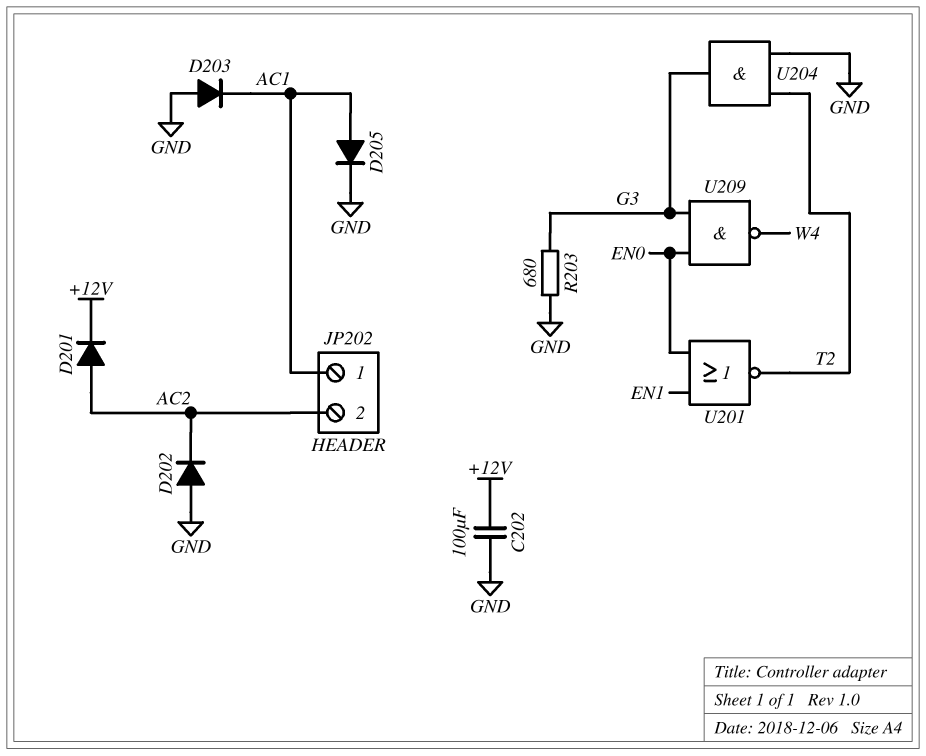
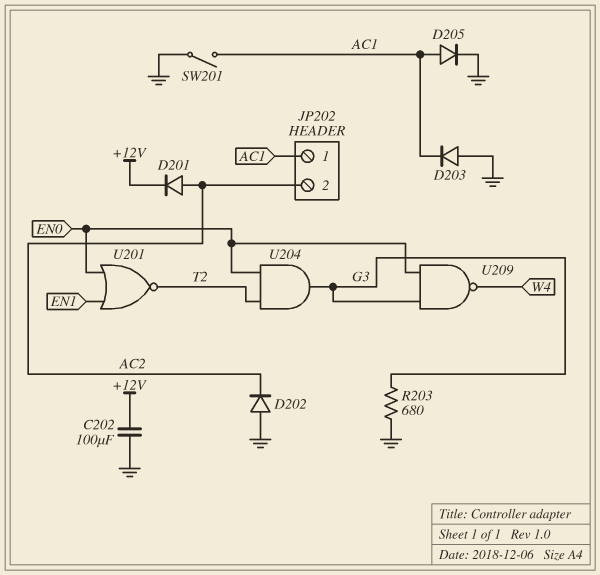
SW201: none -> switch (AC1, GND)
U204: AND (in GND, in T2, out G3) -> AND (in EN0, in T2, out G3)

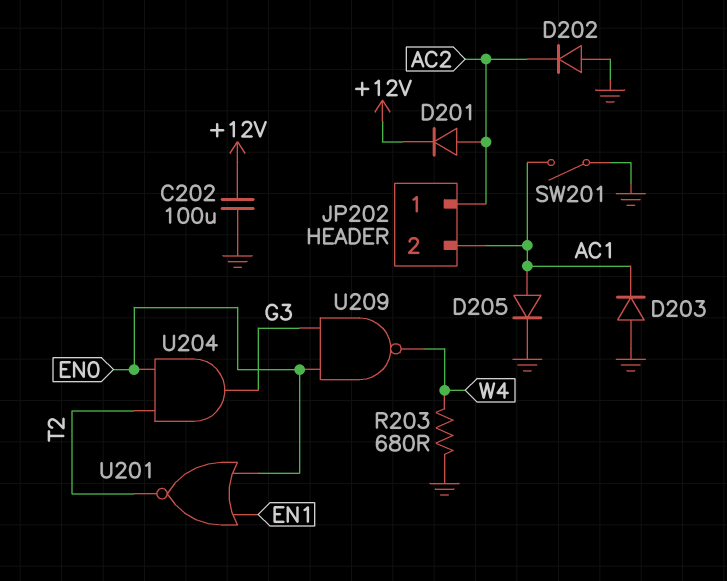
JP202 pin 1: AC1 -> AC2
JP202 pin 2: AC2 -> AC1
R203: 680 (G3, GND) -> 680 (GND, W4)

